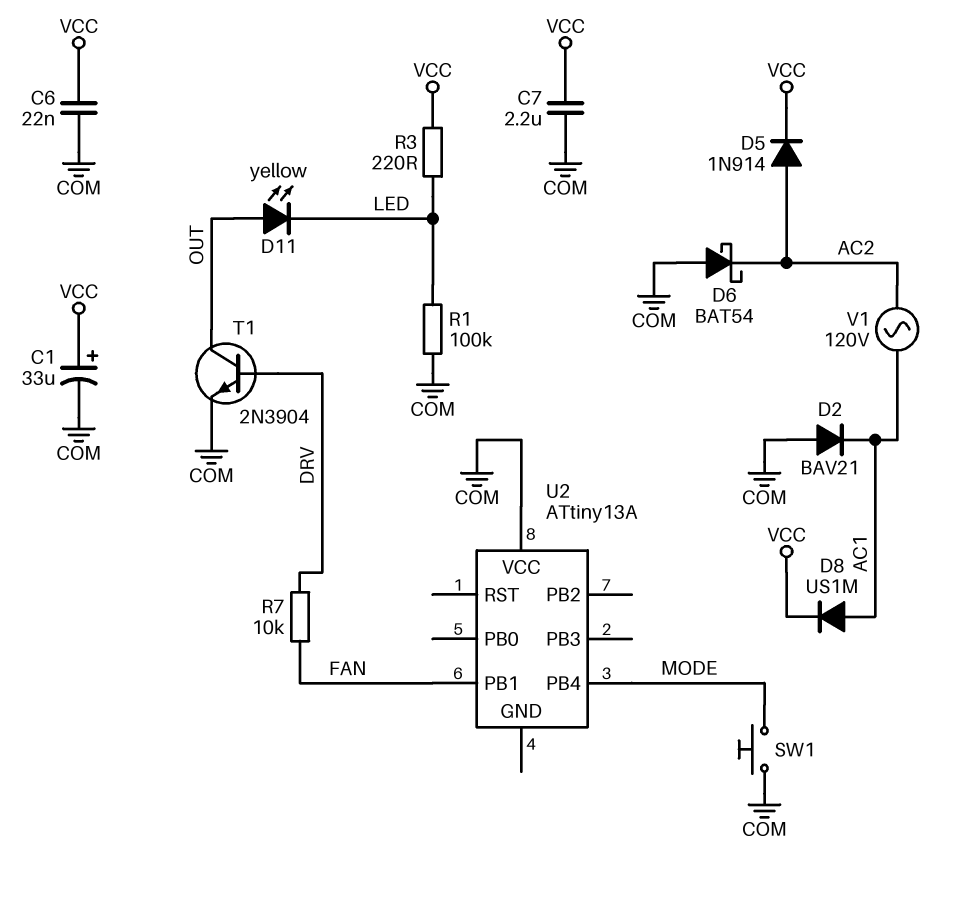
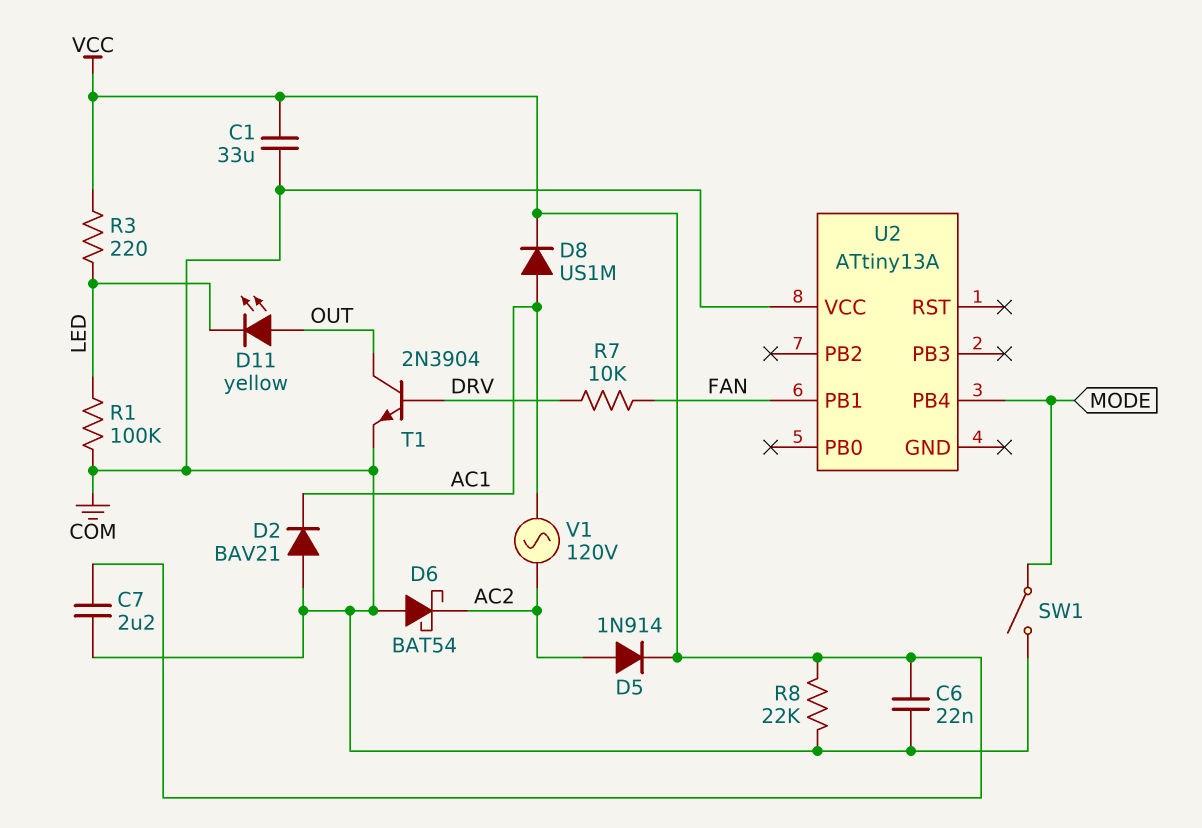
C1: 33uF (plus VCC, minus COM) -> 33uF (COM, VCC)
R8: none -> 22k (COM, VCC)
SW1: button (COM, MODE) -> switch (COM, MODE)

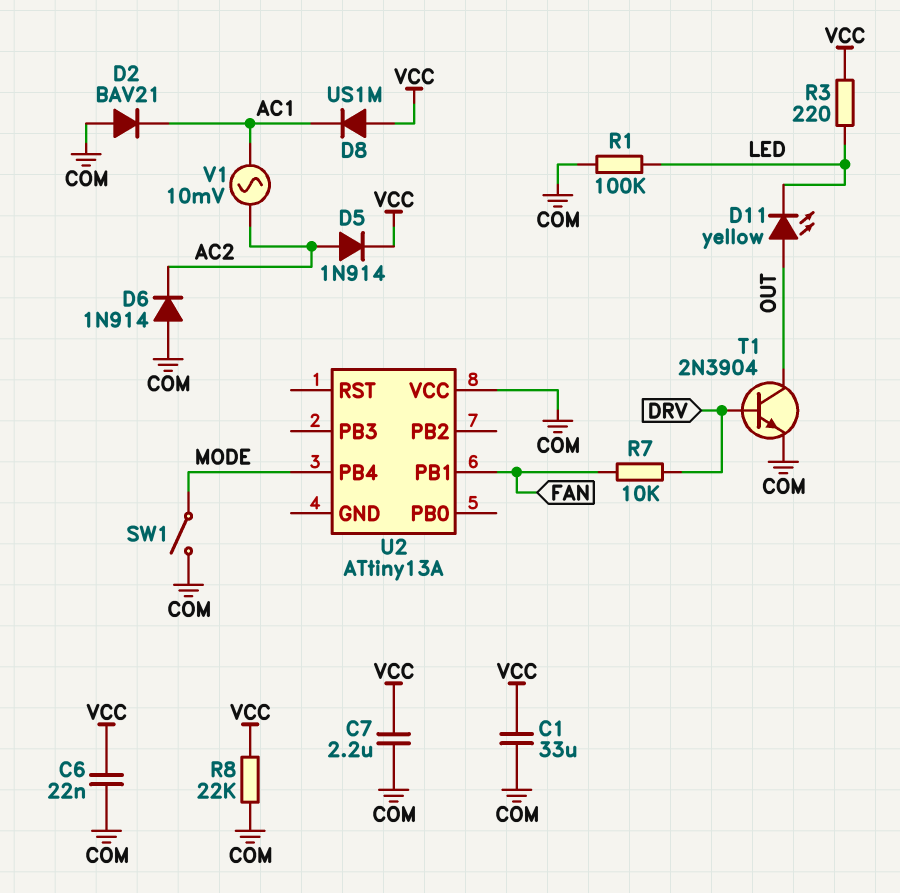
D6: schottky BAT54 (A COM, K AC2) -> diode 1N914 (A COM, K AC2)
D8: diode US1M (A AC1, K VCC) -> diode US1M (A VCC, K AC1)
V1: AC 120V (AC1, AC2) -> AC 10mV (AC1, AC2)

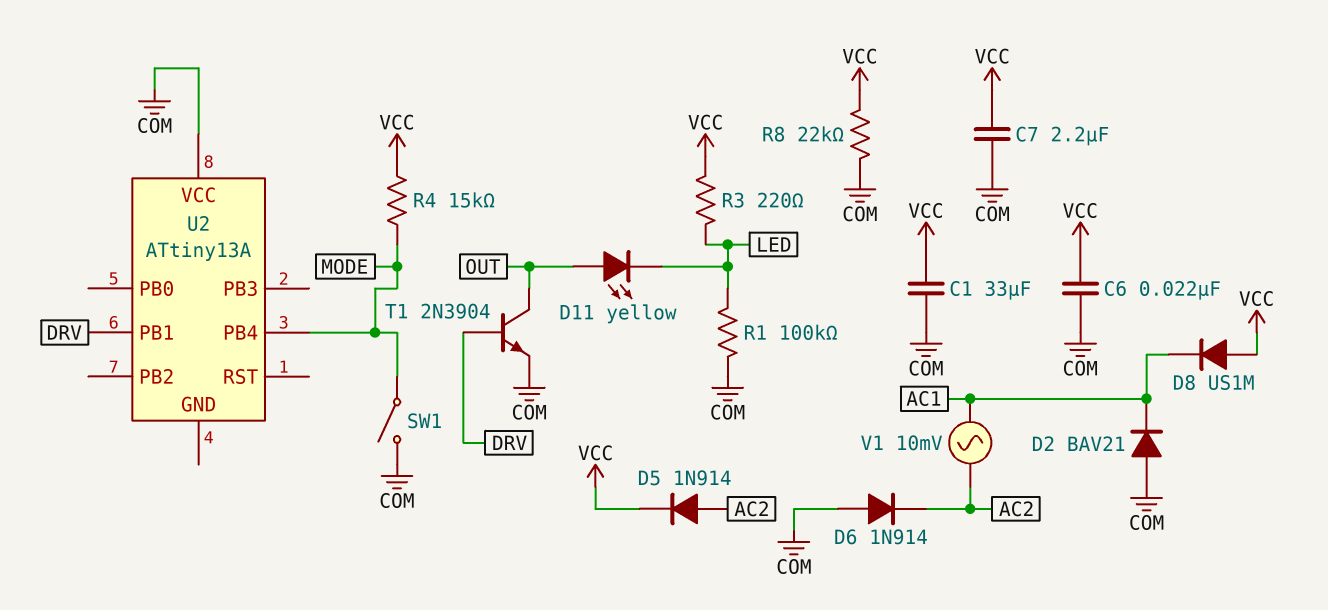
R4: none -> 15k (MODE, VCC)
R7: 10k (DRV, FAN) -> none
U2 pin PB1: FAN -> DRV

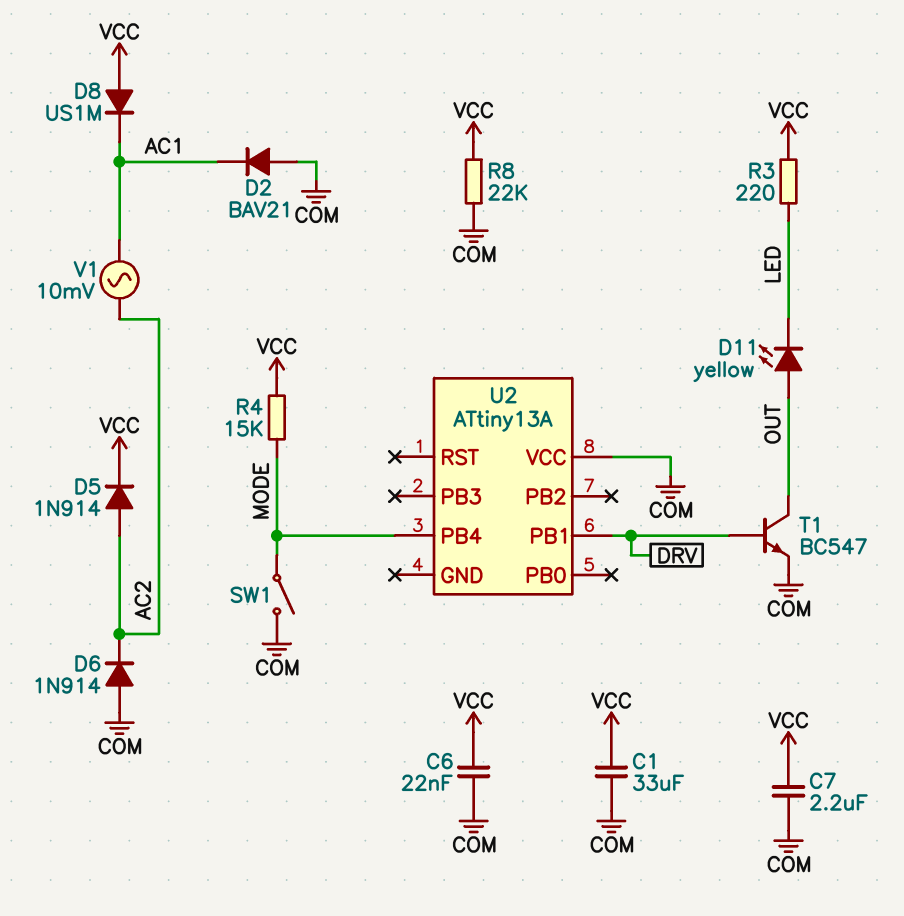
R1: 100k (COM, LED) -> none
T1: NPN 2N3904 (B DRV, C OUT, E COM) -> NPN BC547 (B DRV, C OUT, E COM)

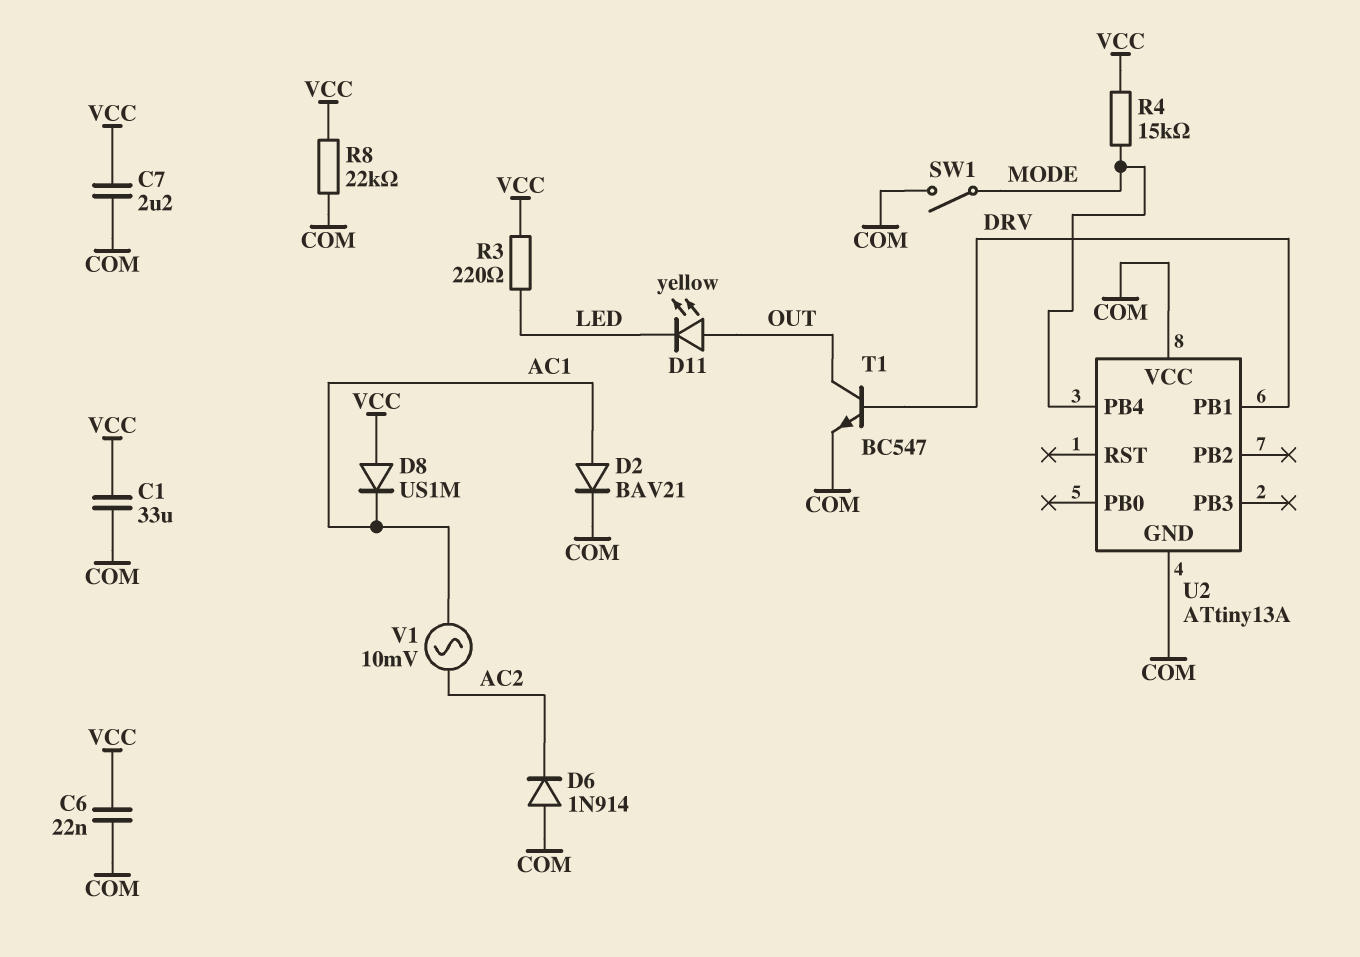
D2: diode BAV21 (A COM, K AC1) -> diode BAV21 (A AC1, K COM)
D5: diode 1N914 (A AC2, K VCC) -> none
U2 pin GND: none -> COM

